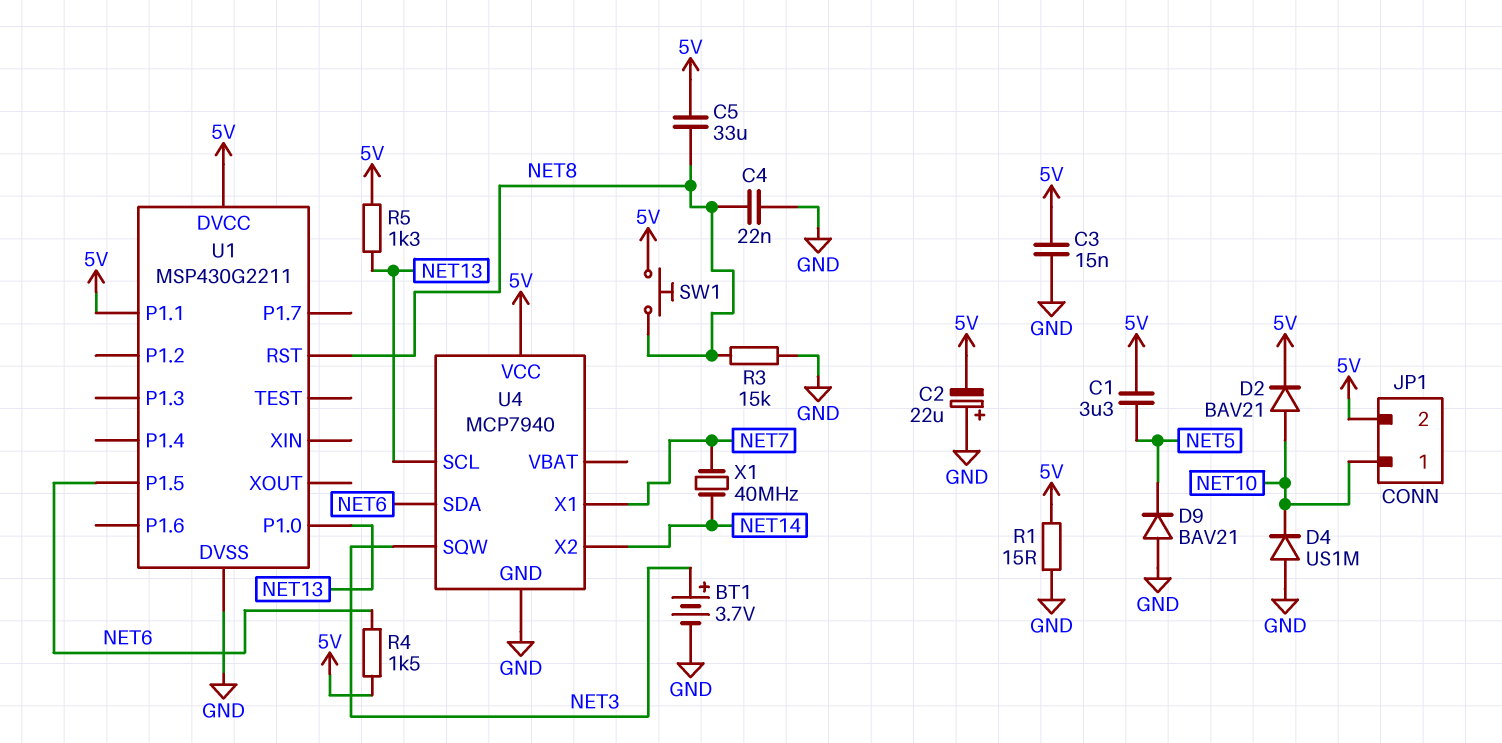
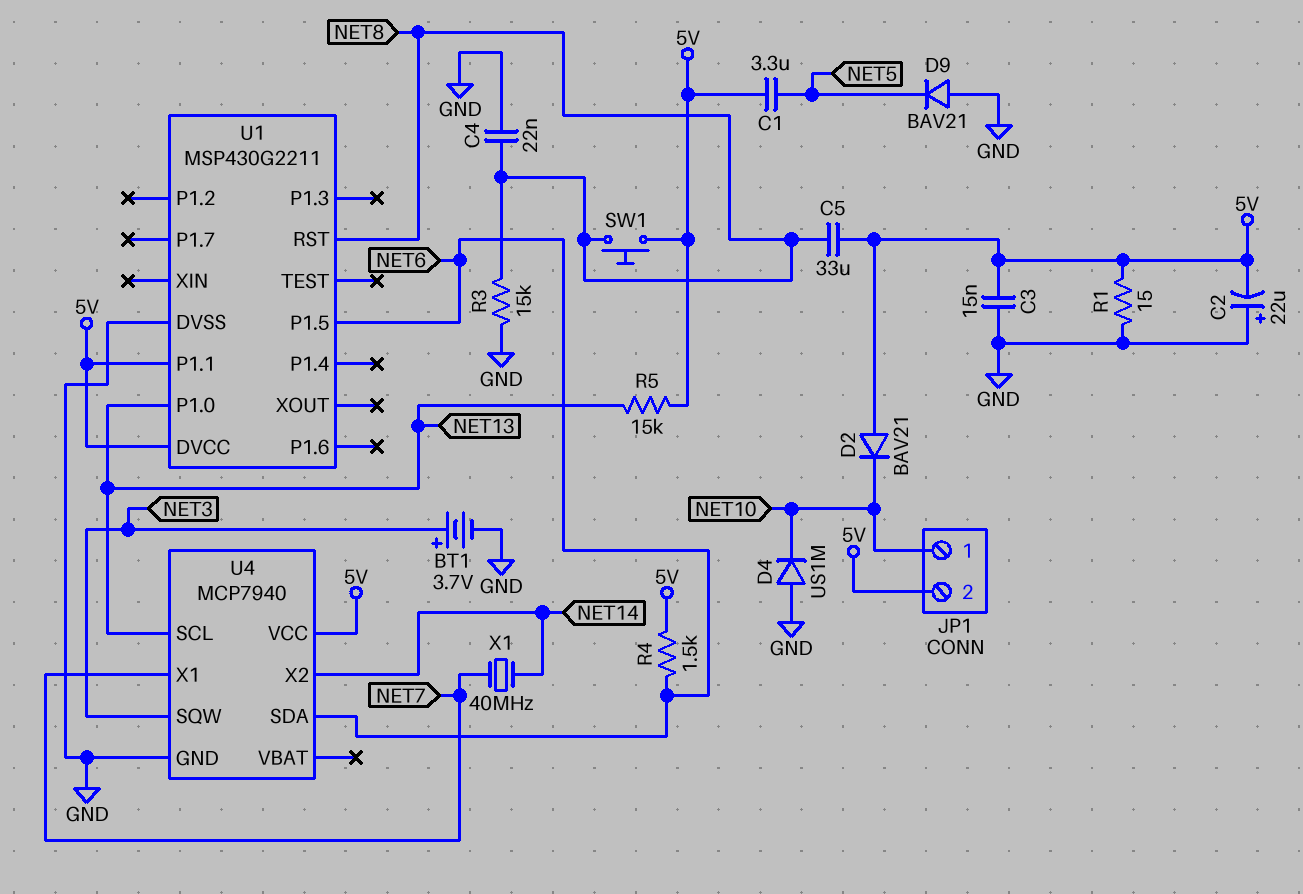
D2: diode BAV21 (A NET10, K 5V) -> diode BAV21 (A 5V, K NET10)
R5: 1.3k (5V, NET13) -> 15k (5V, NET13)

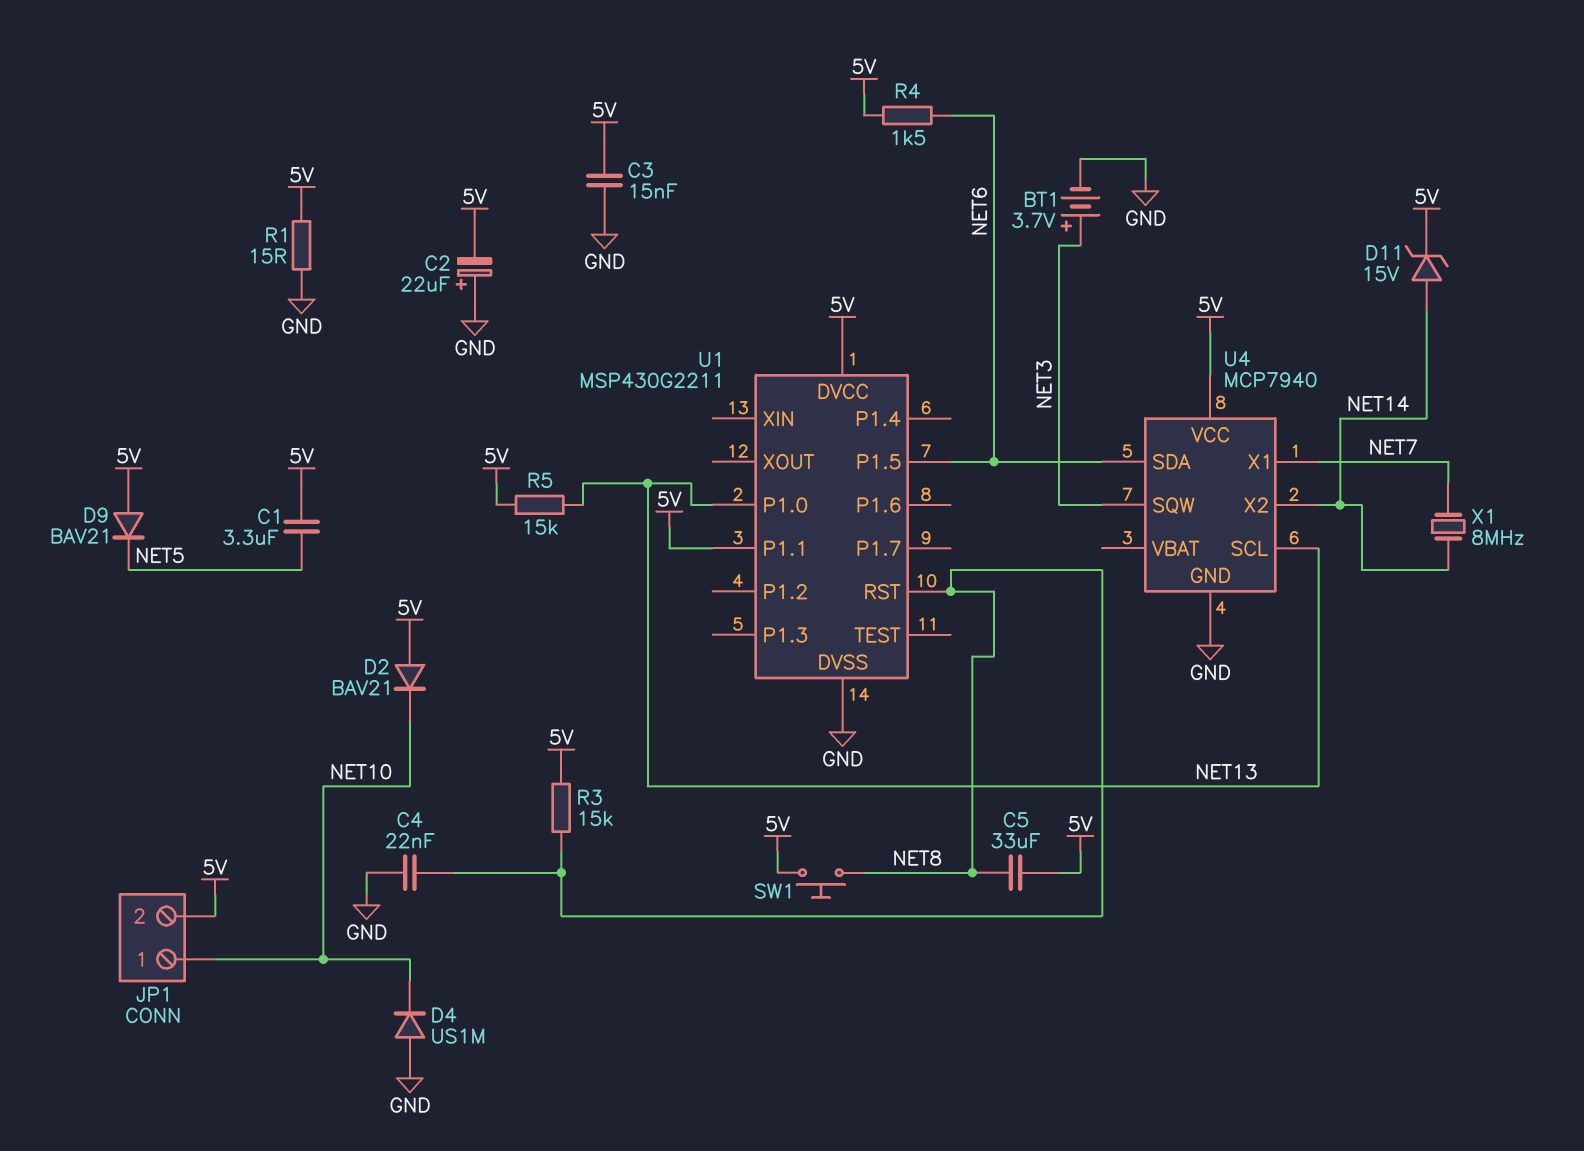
D9: diode BAV21 (A GND, K NET5) -> diode BAV21 (A 5V, K NET5)
D11: none -> zener 15V (A NET14, K 5V)
R3: 15k (GND, NET8) -> 15k (5V, NET8)
X1: 40MHz (NET7, NET14) -> 8MHz (NET7, NET14)

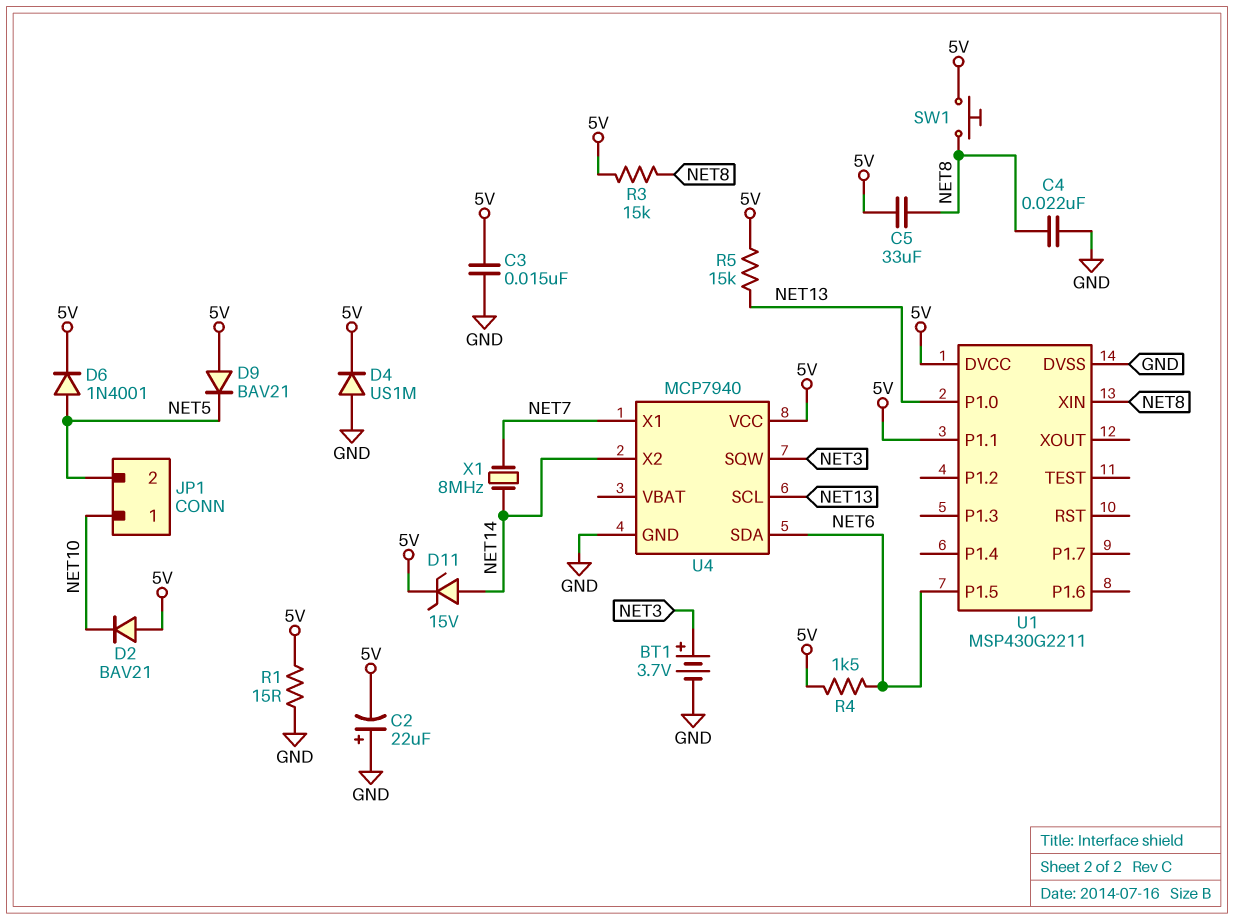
C1: 3.3uF (5V, NET5) -> none
D4: diode US1M (A GND, K NET10) -> diode US1M (A GND, K 5V)
D6: none -> diode 1N4001 (A NET5, K 5V)
JP1 pin 2: 5V -> NET5
U1 pin RST: NET8 -> none
U1 pin XIN: none -> NET8

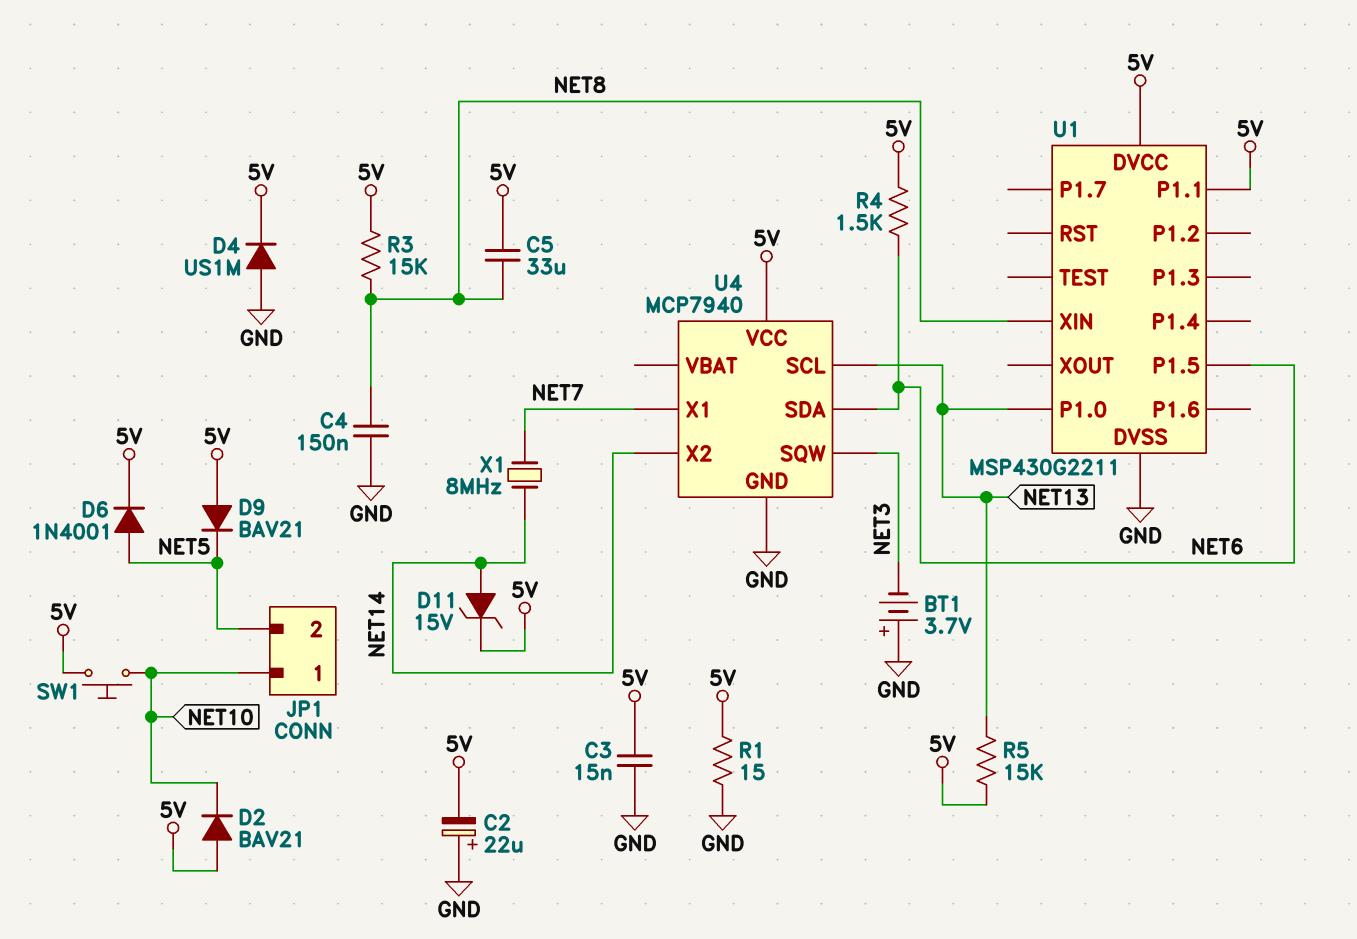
BT1: 3.7V (plus NET3, minus GND) -> 3.7V (plus GND, minus NET3)
C4: 22nF (GND, NET8) -> 150nF (GND, NET8)
SW1: button (5V, NET8) -> button (5V, NET10)

